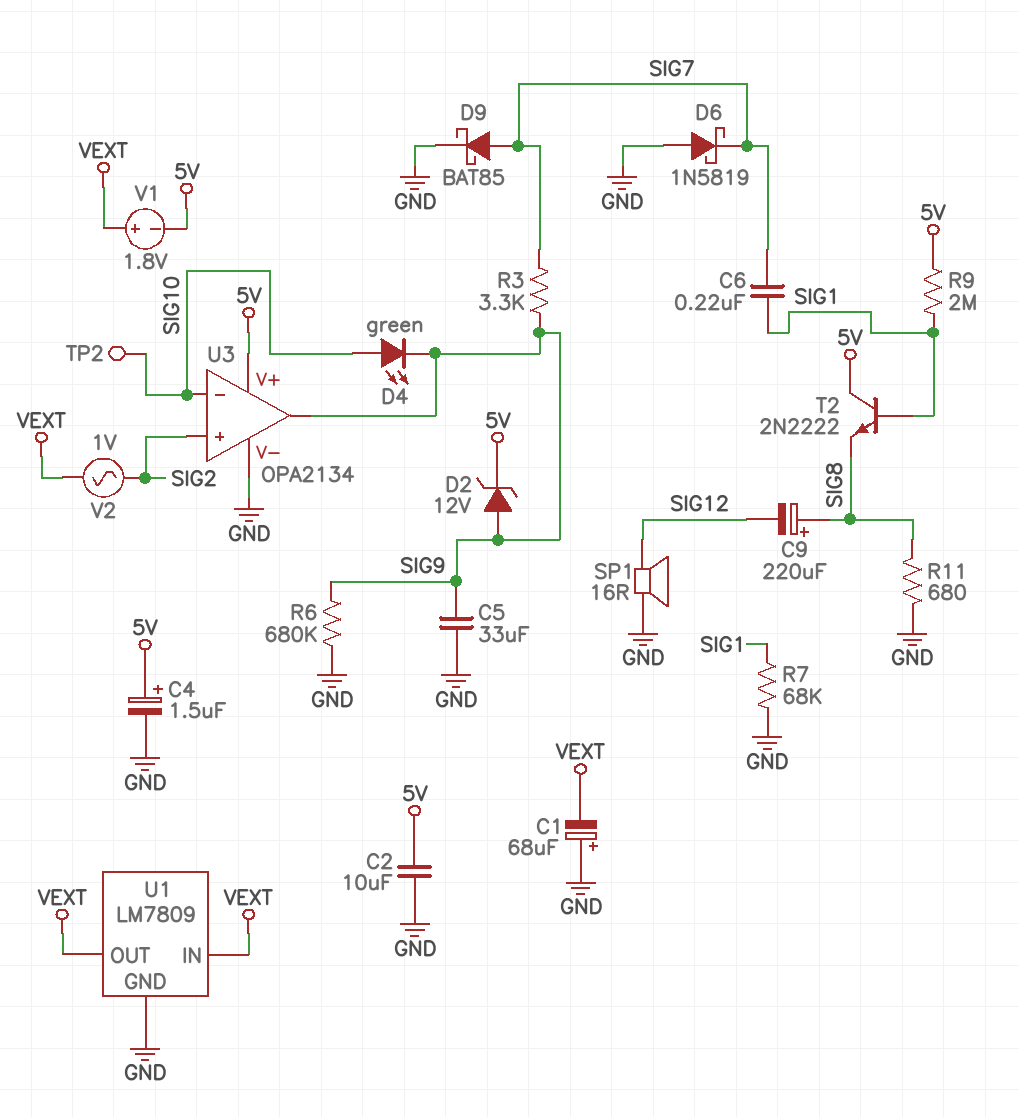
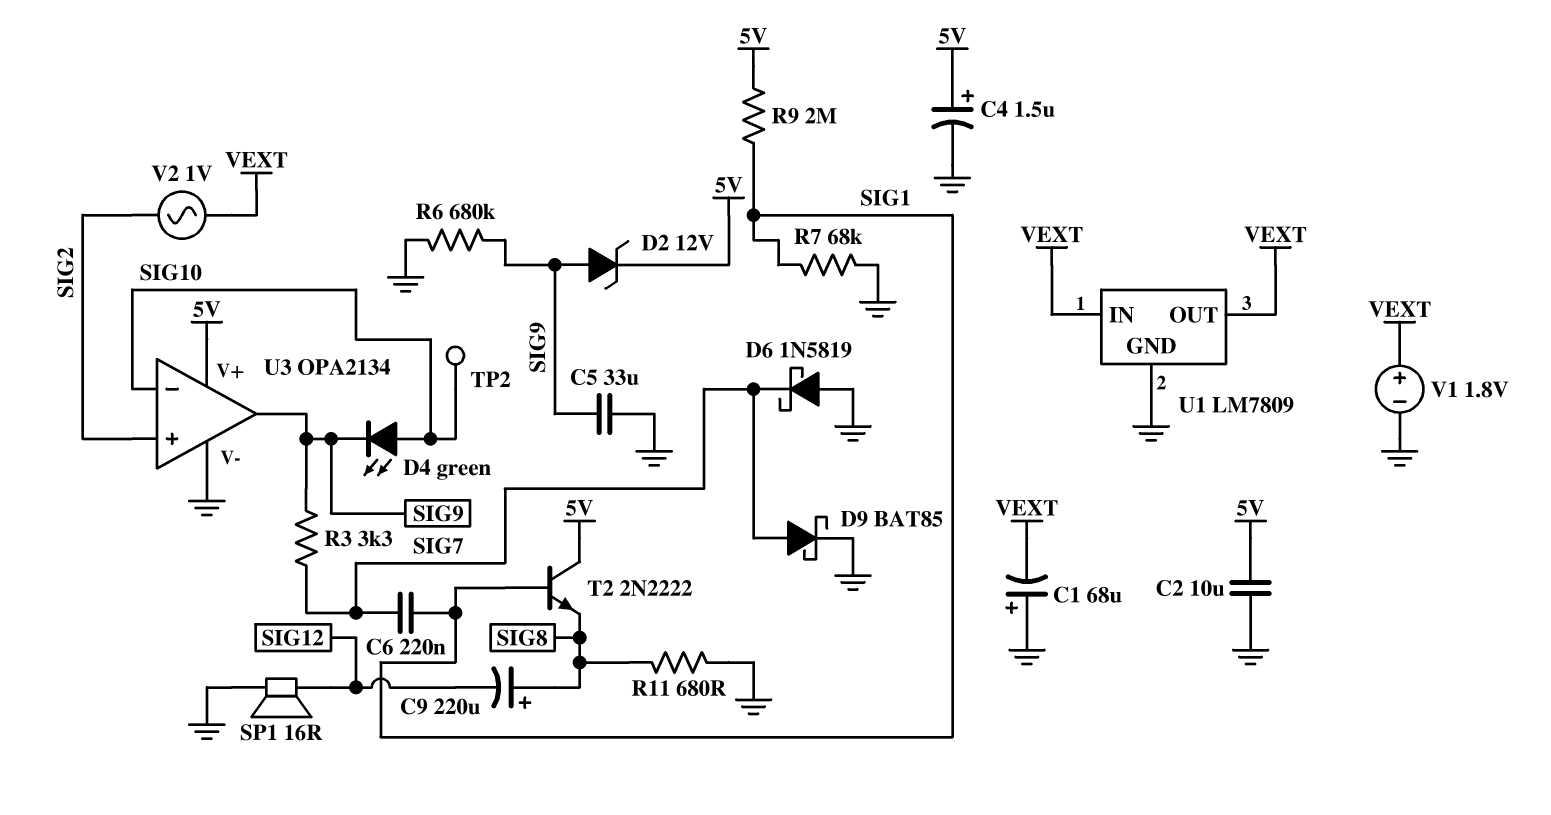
V1: 1.8V (plus VEXT, minus 5V) -> 1.8V (plus VEXT, minus GND)

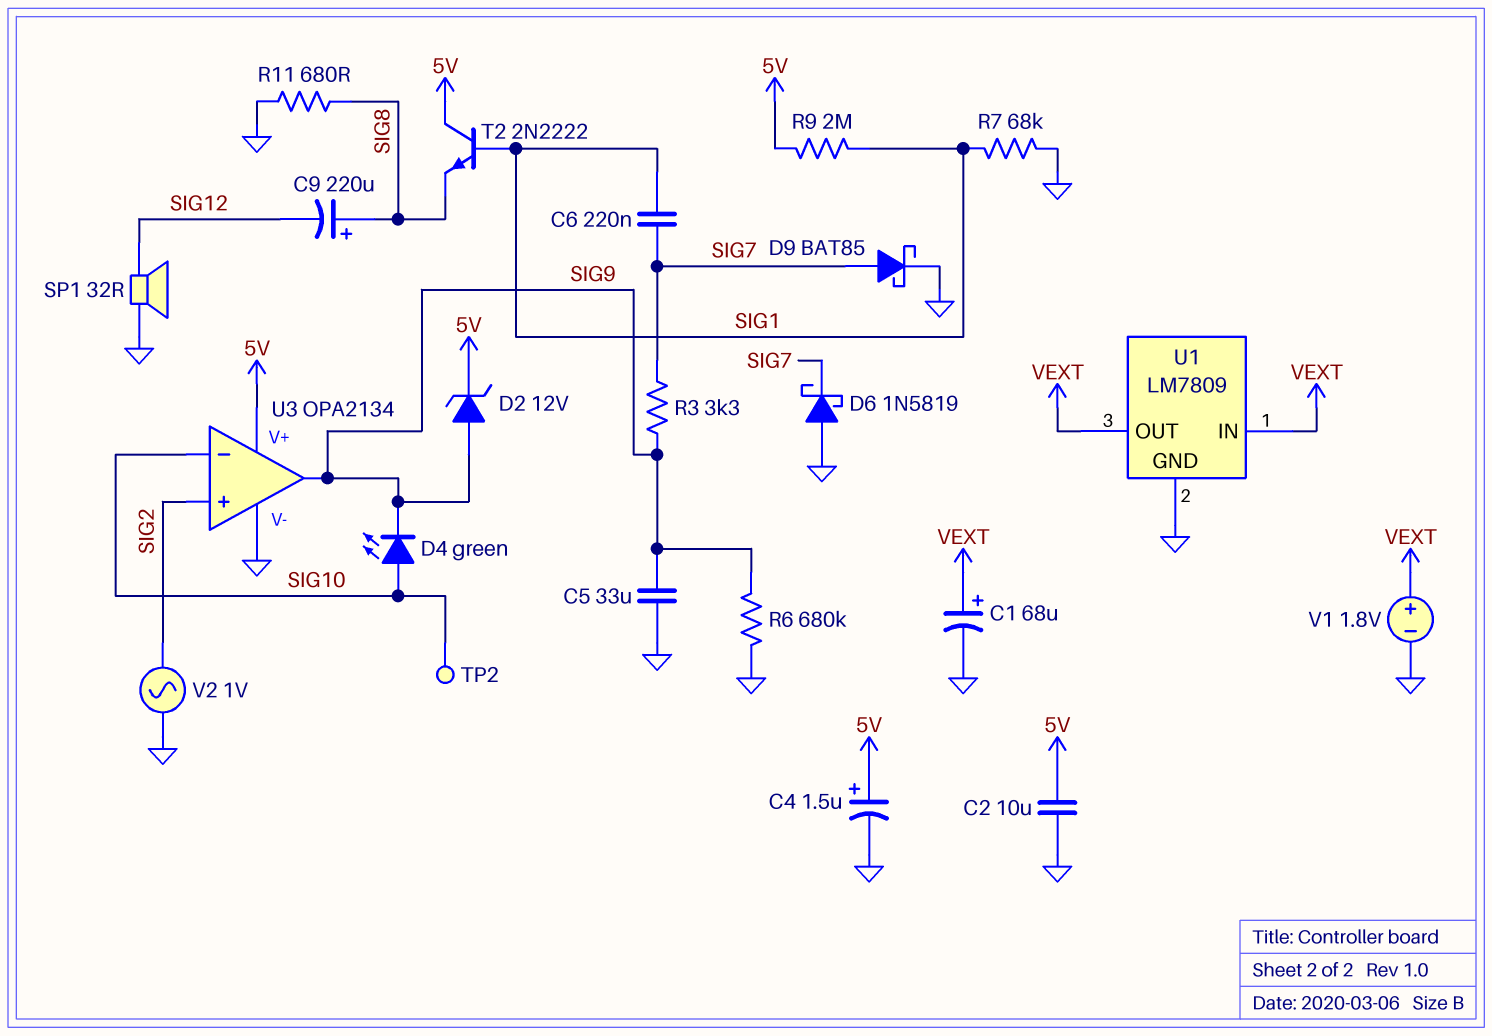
C1: 68uF (plus GND, minus VEXT) -> 68uF (plus VEXT, minus GND)
SP1: speaker 16R (GND, SIG12) -> speaker 32R (GND, SIG12)
V2: AC 1V (SIG2, VEXT) -> AC 1V (GND, SIG2)

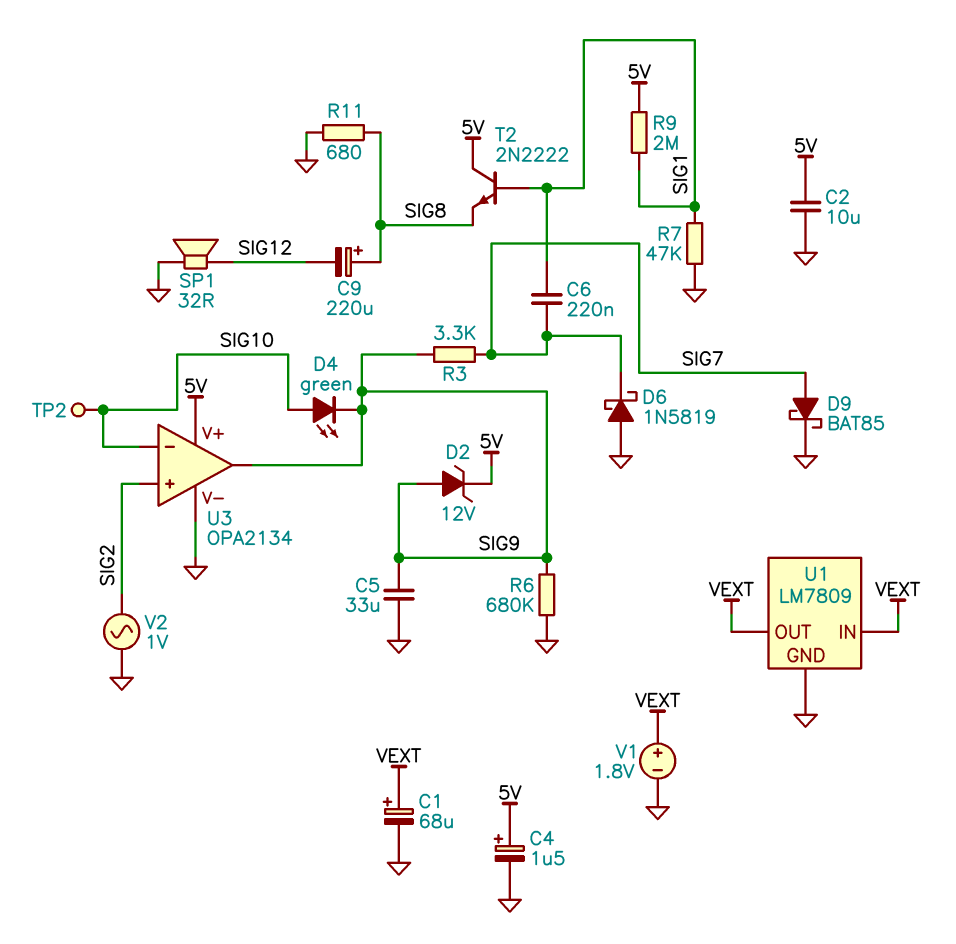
R7: 68k (GND, SIG1) -> 47k (GND, SIG1)

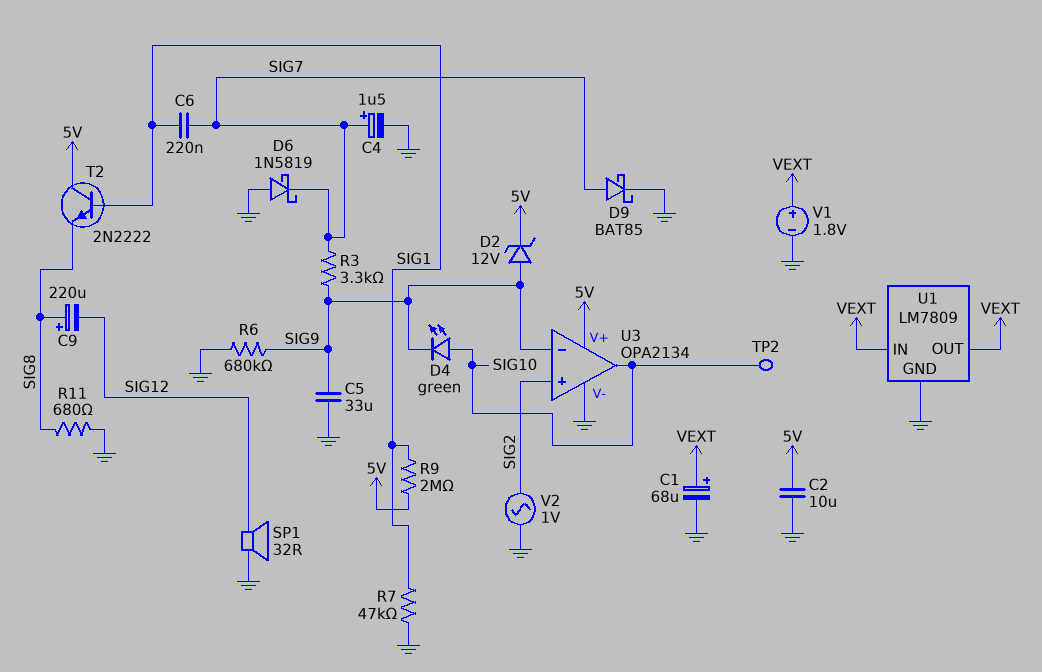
C4: 1.5uF (plus 5V, minus GND) -> 1.5uF (plus SIG7, minus GND)
U3 pin in-: SIG10 -> SIG9
U3 pin out: SIG9 -> SIG10

